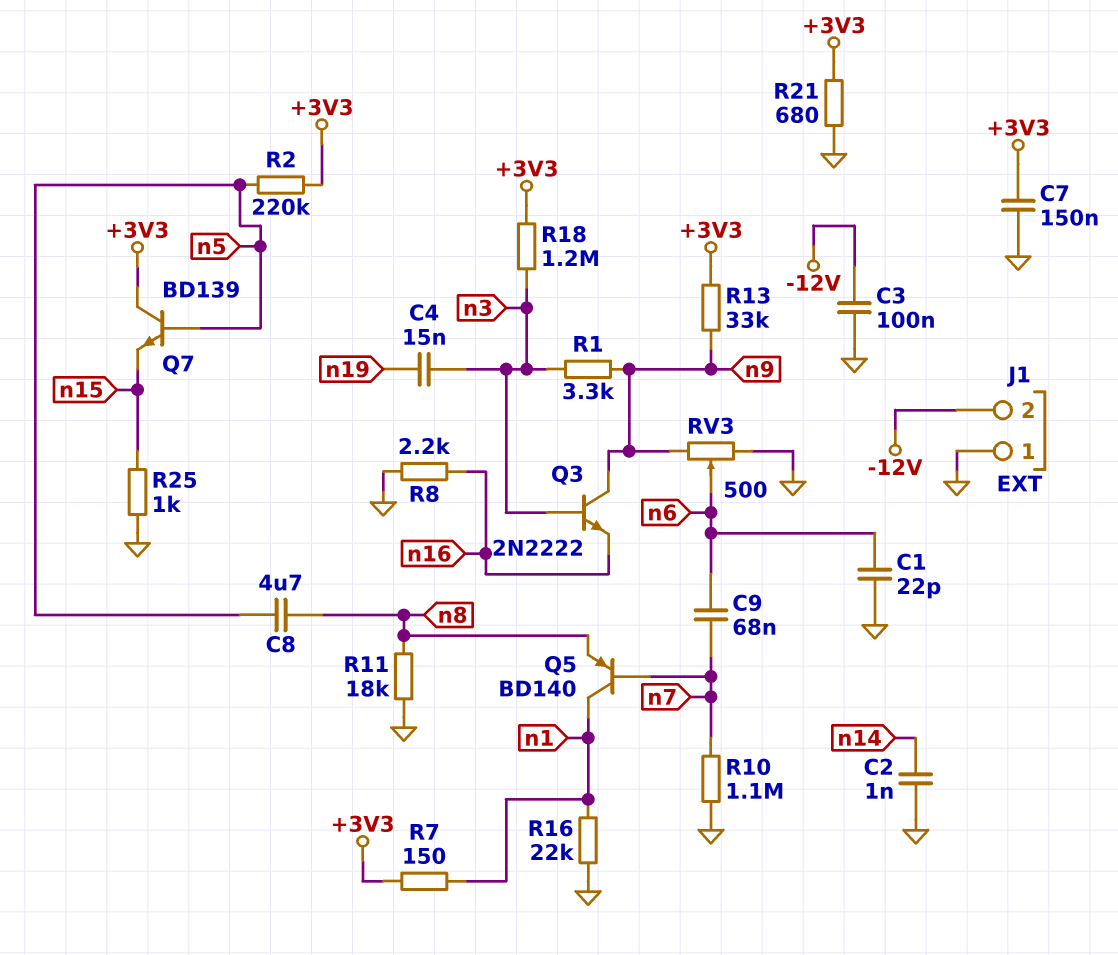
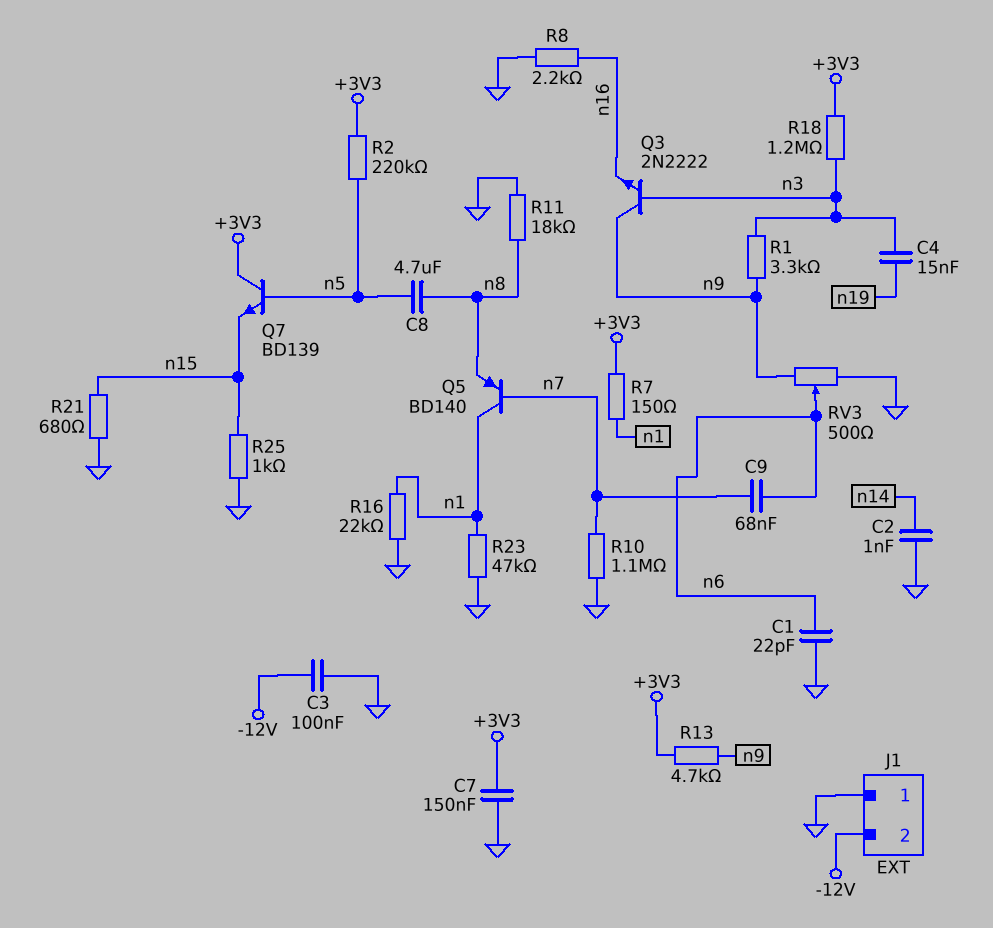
R13: 33k (+3V3, n9) -> 4.7k (+3V3, n9)
R21: 680 (+3V3, GND) -> 680 (GND, n15)
R23: none -> 47k (GND, n1)

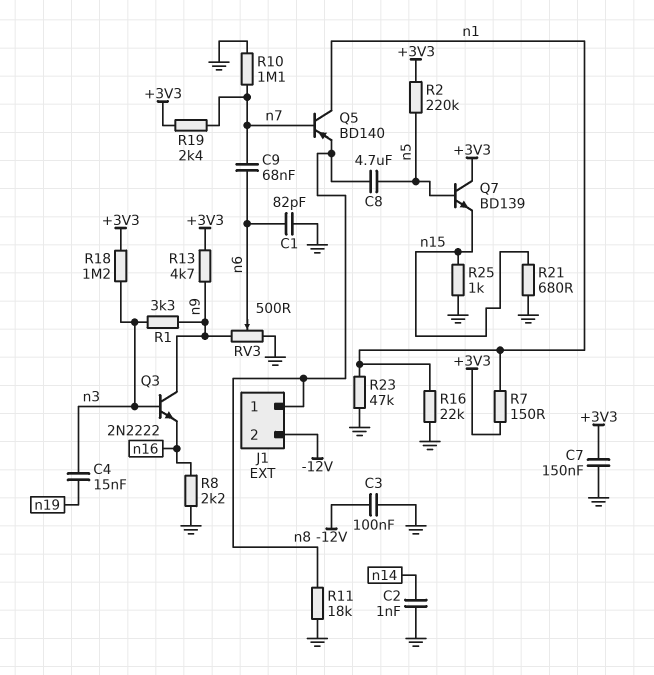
C1: 22pF (GND, n6) -> 82pF (GND, n6)
J1 pin 1: GND -> n8
R19: none -> 2.4k (+3V3, n7)

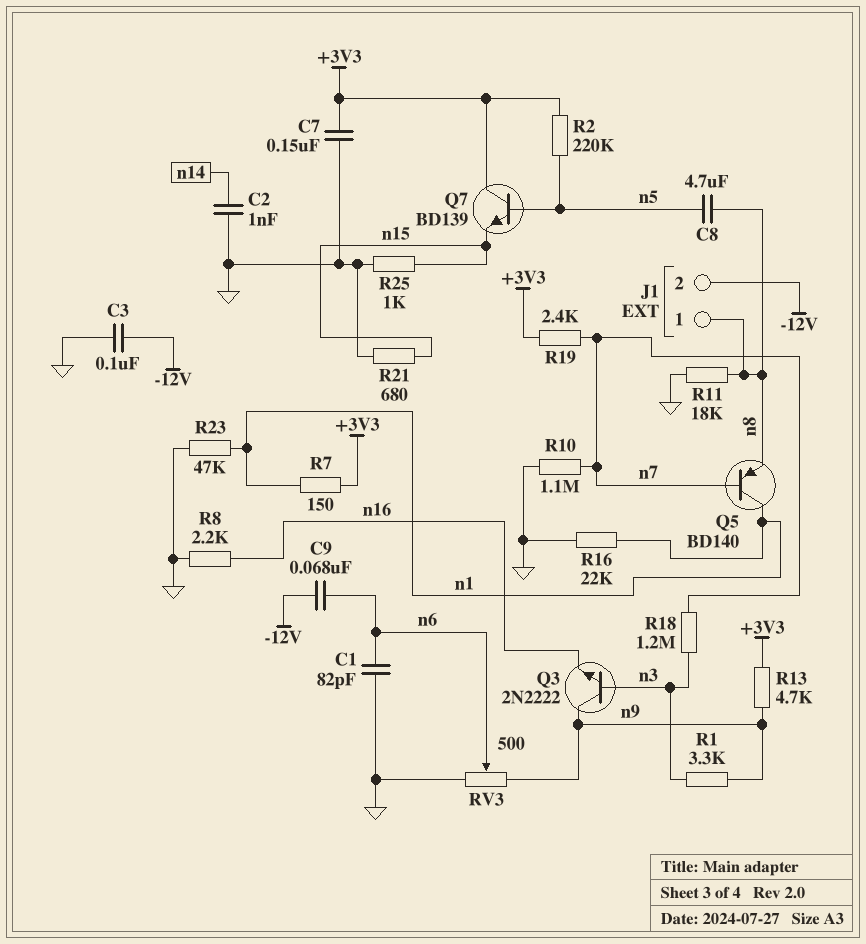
C4: 15nF (n3, n19) -> none
C9: 68nF (n6, n7) -> 68nF (-12V, n6)
R18: 1.2M (+3V3, n3) -> 1.2M (n3, n7)

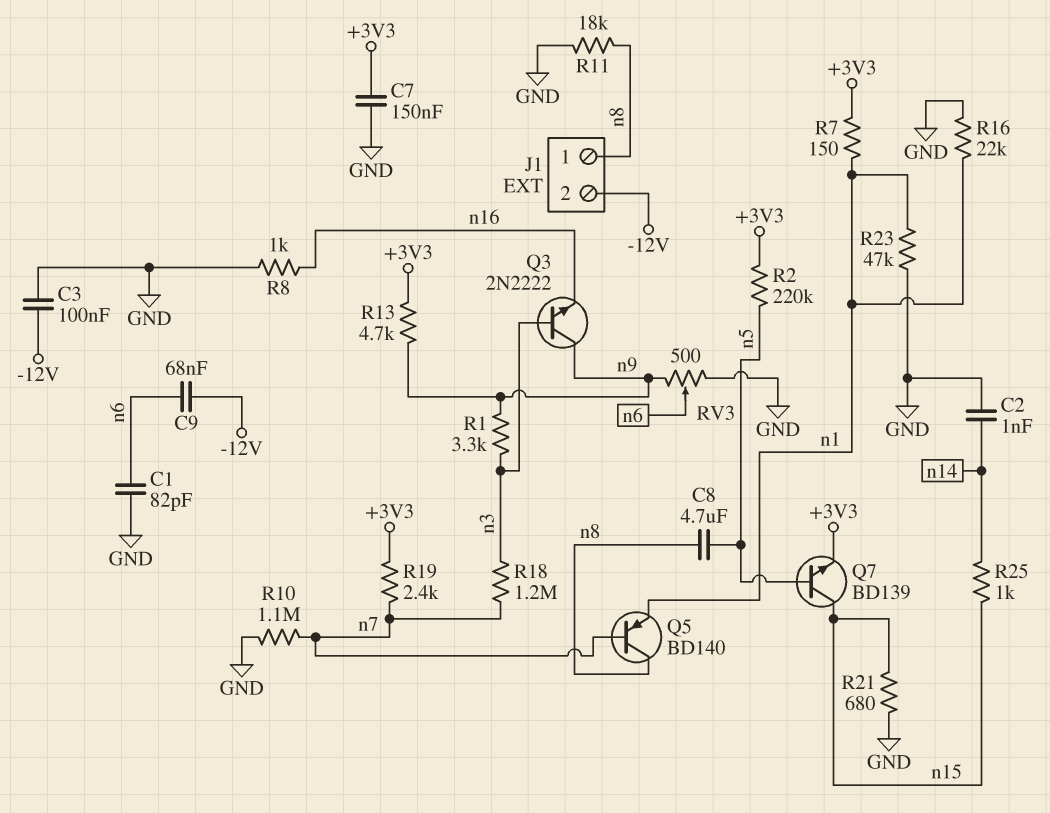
Q5: PNP BD140 (B n7, C n1, E n8) -> PNP BD140 (B n7, C n8, E n1)
Q7: NPN BD139 (B n5, C +3V3, E n15) -> NPN BD139 (B n5, C n15, E +3V3)
R8: 2.2k (GND, n16) -> 1k (GND, n16)
R25: 1k (GND, n15) -> 1k (n14, n15)

